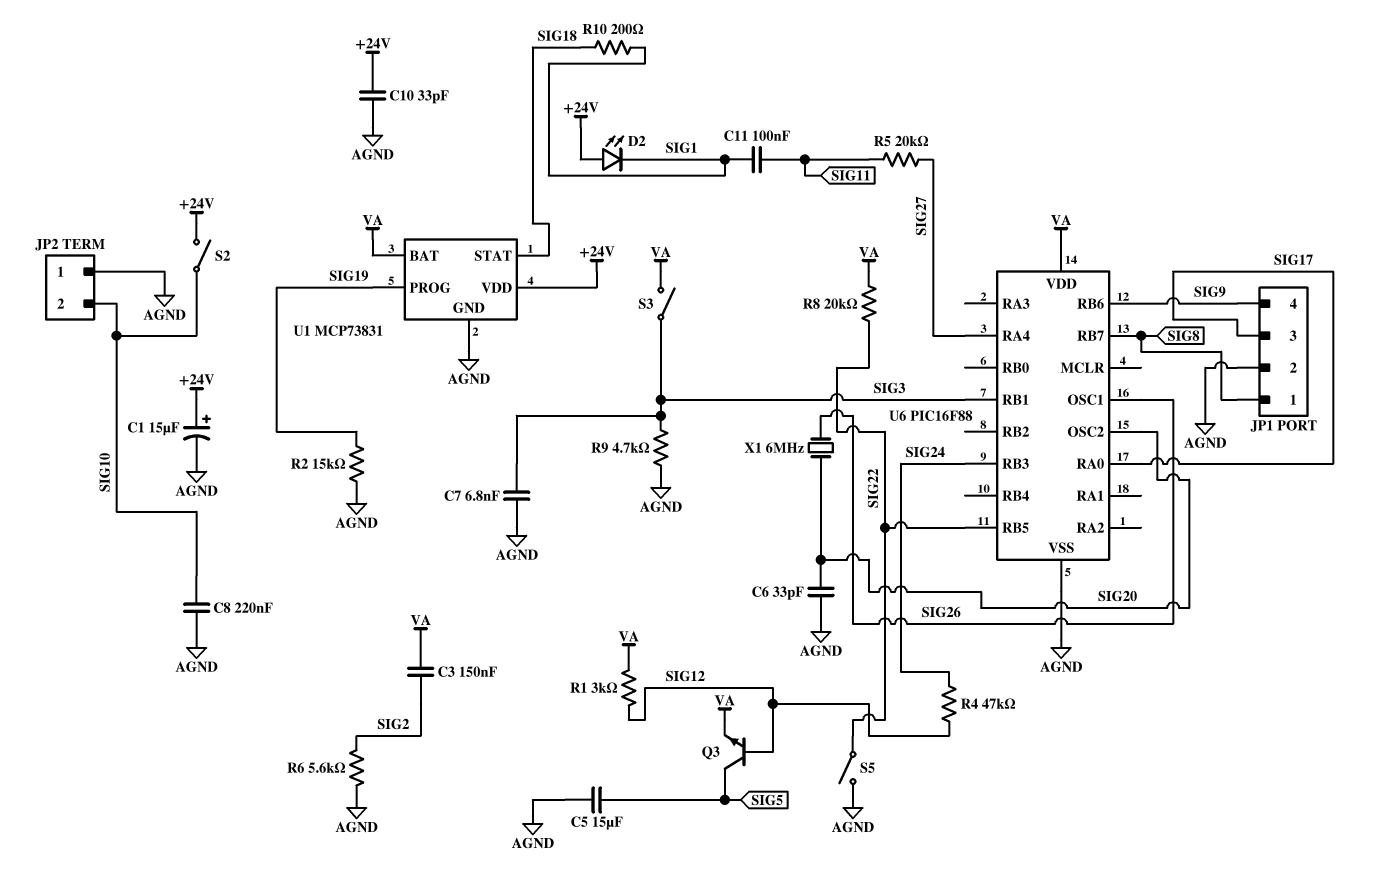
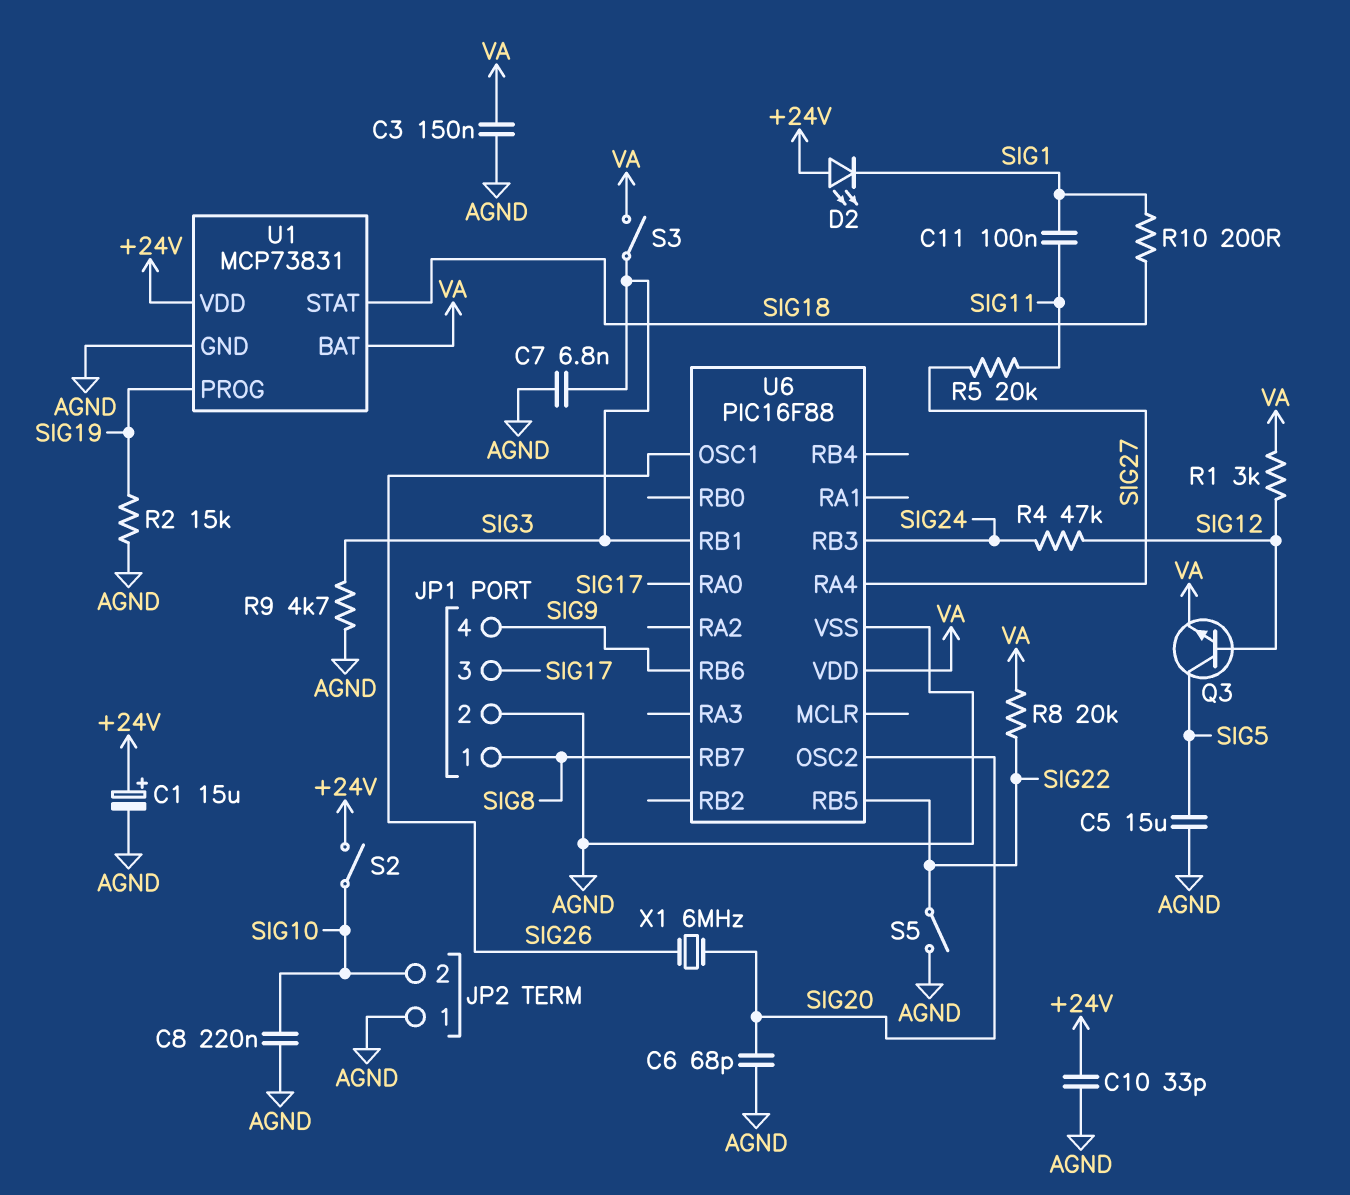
C3: 150nF (SIG2, VA) -> 150nF (AGND, VA)
C6: 33pF (AGND, SIG20) -> 68pF (AGND, SIG20)
R6: 5.6k (AGND, SIG2) -> none

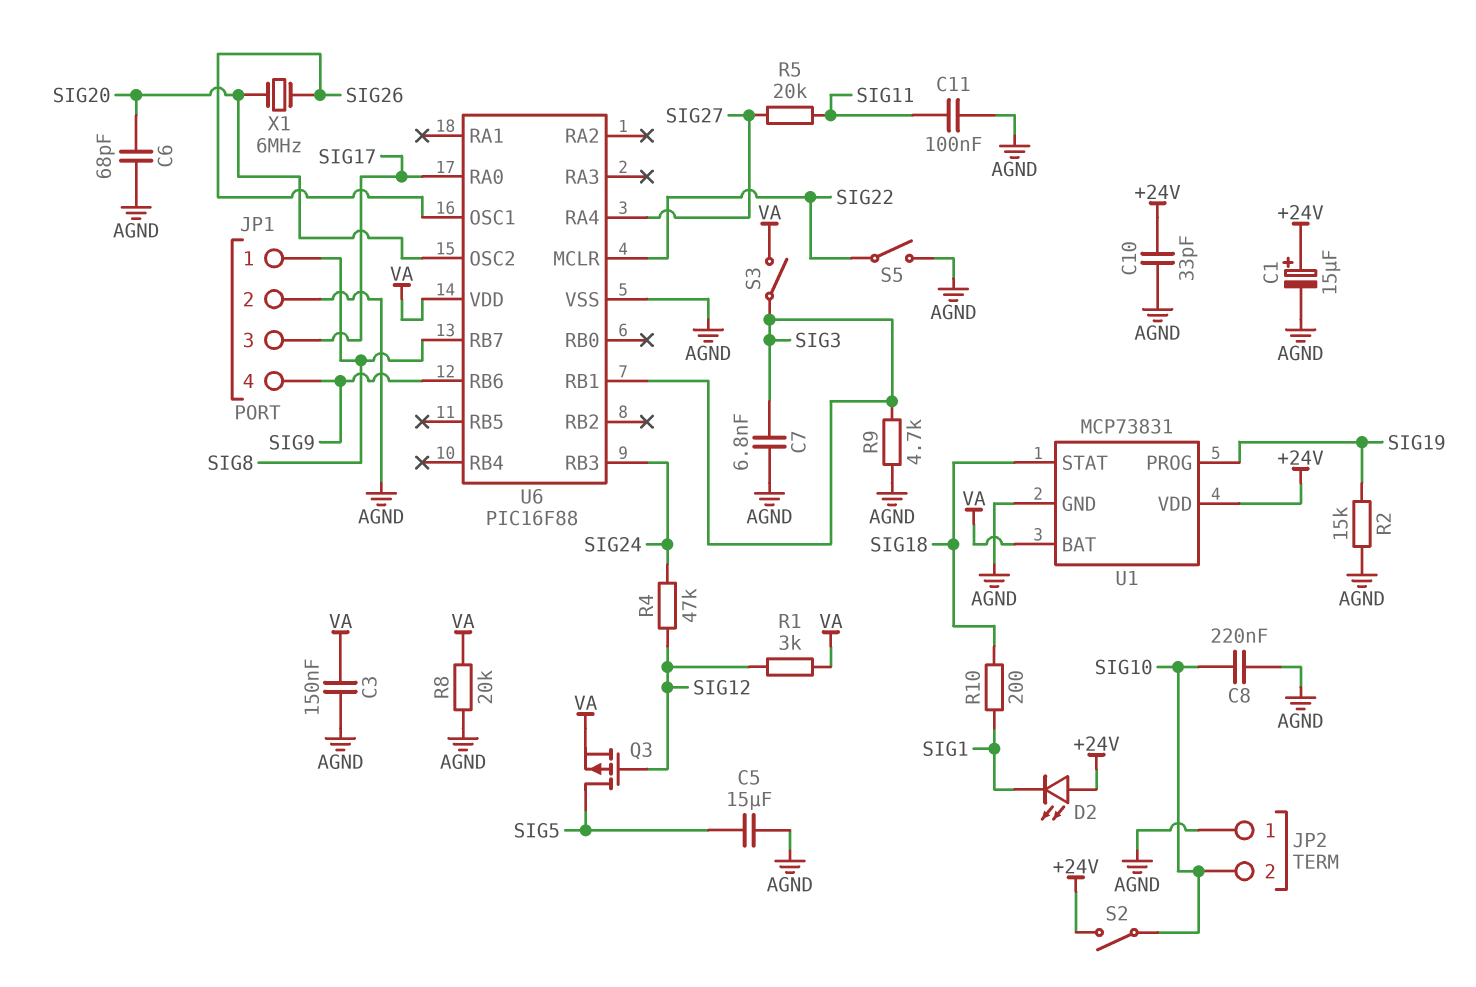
C11: 100nF (SIG1, SIG11) -> 100nF (AGND, SIG11)
Q3: NPN (B SIG12, C SIG5, E VA) -> PMOS (G SIG12, D SIG5, S VA)
R8: 20k (SIG22, VA) -> 20k (AGND, VA)
U6 pin MCLR: none -> SIG22
U6 pin RB5: SIG22 -> none

